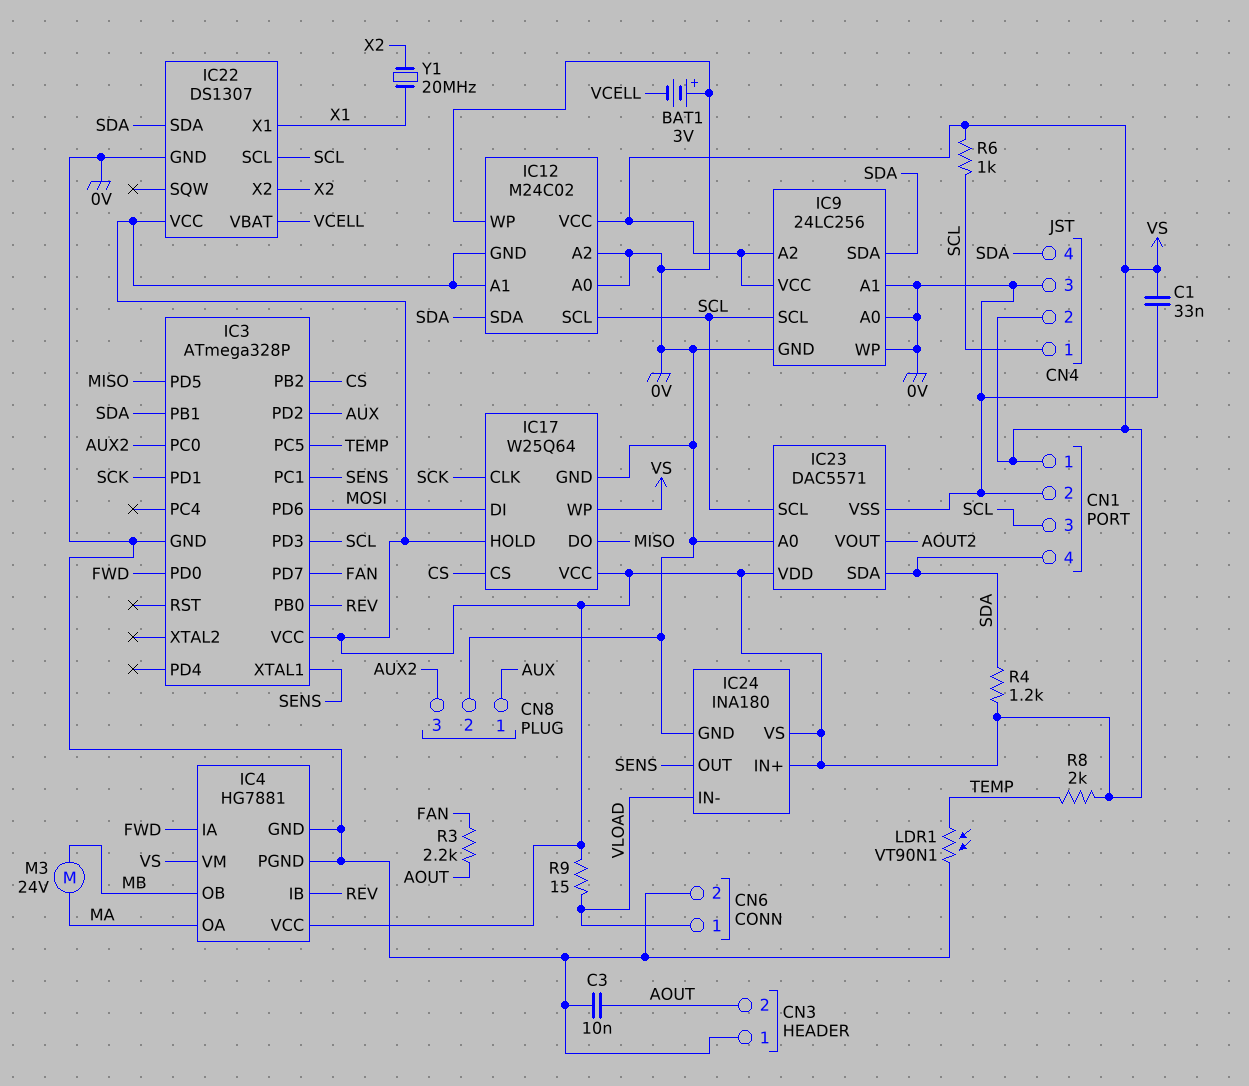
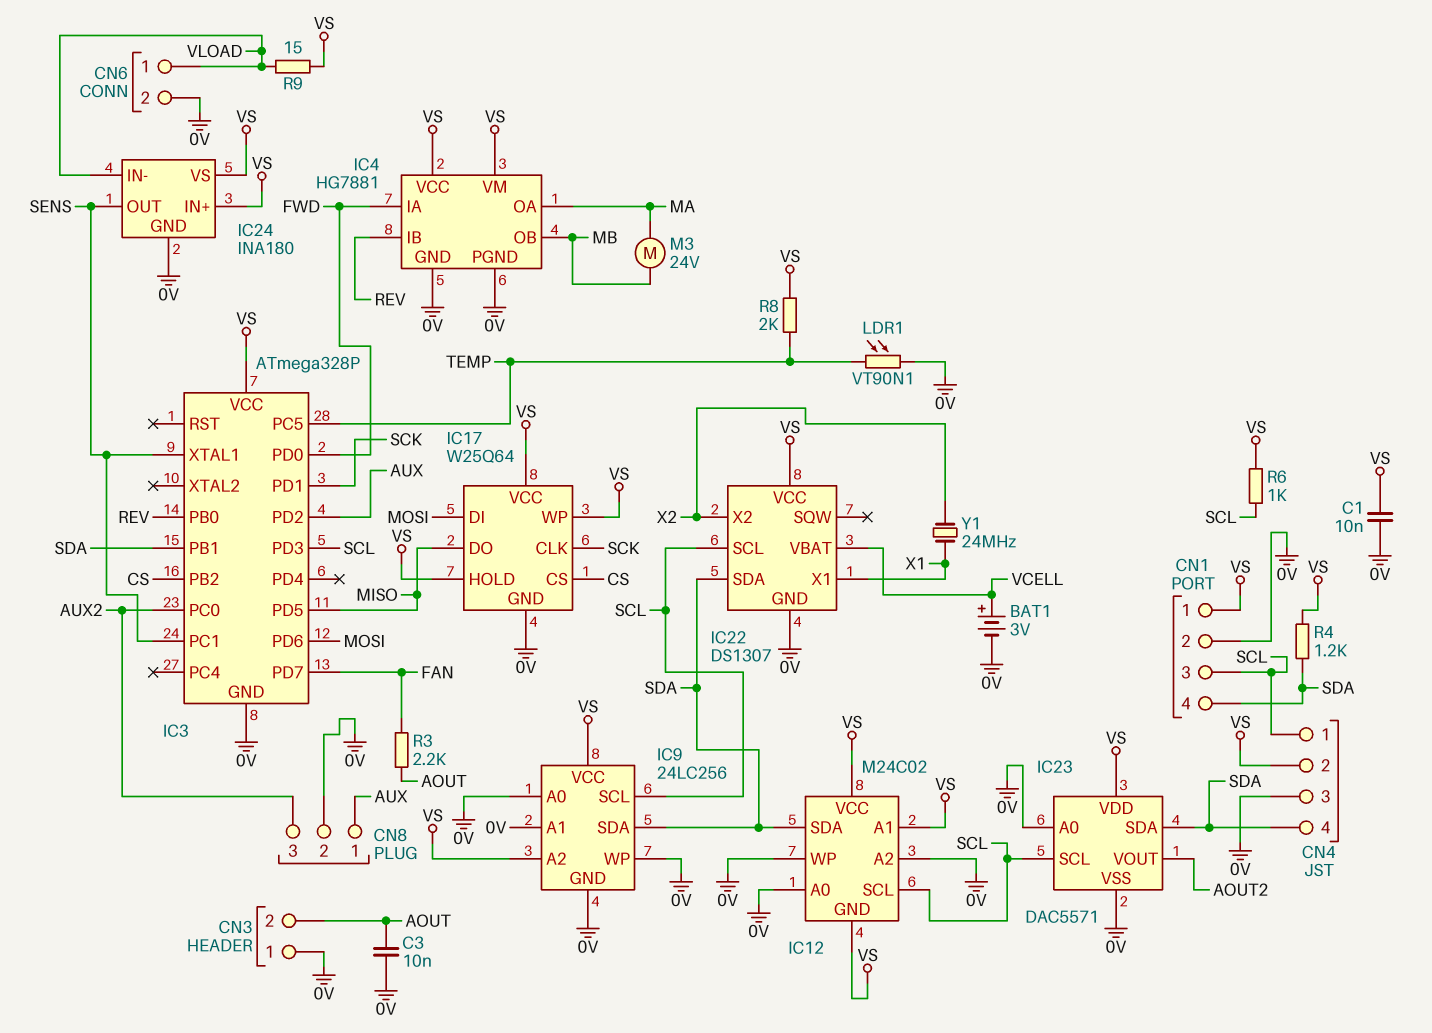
BAT1: 3V (plus 0V, minus VCELL) -> 3V (plus VCELL, minus 0V)
C1: 33nF (0V, VS) -> 10nF (0V, VS)
Y1: 20MHz (X1, X2) -> 24MHz (X1, X2)

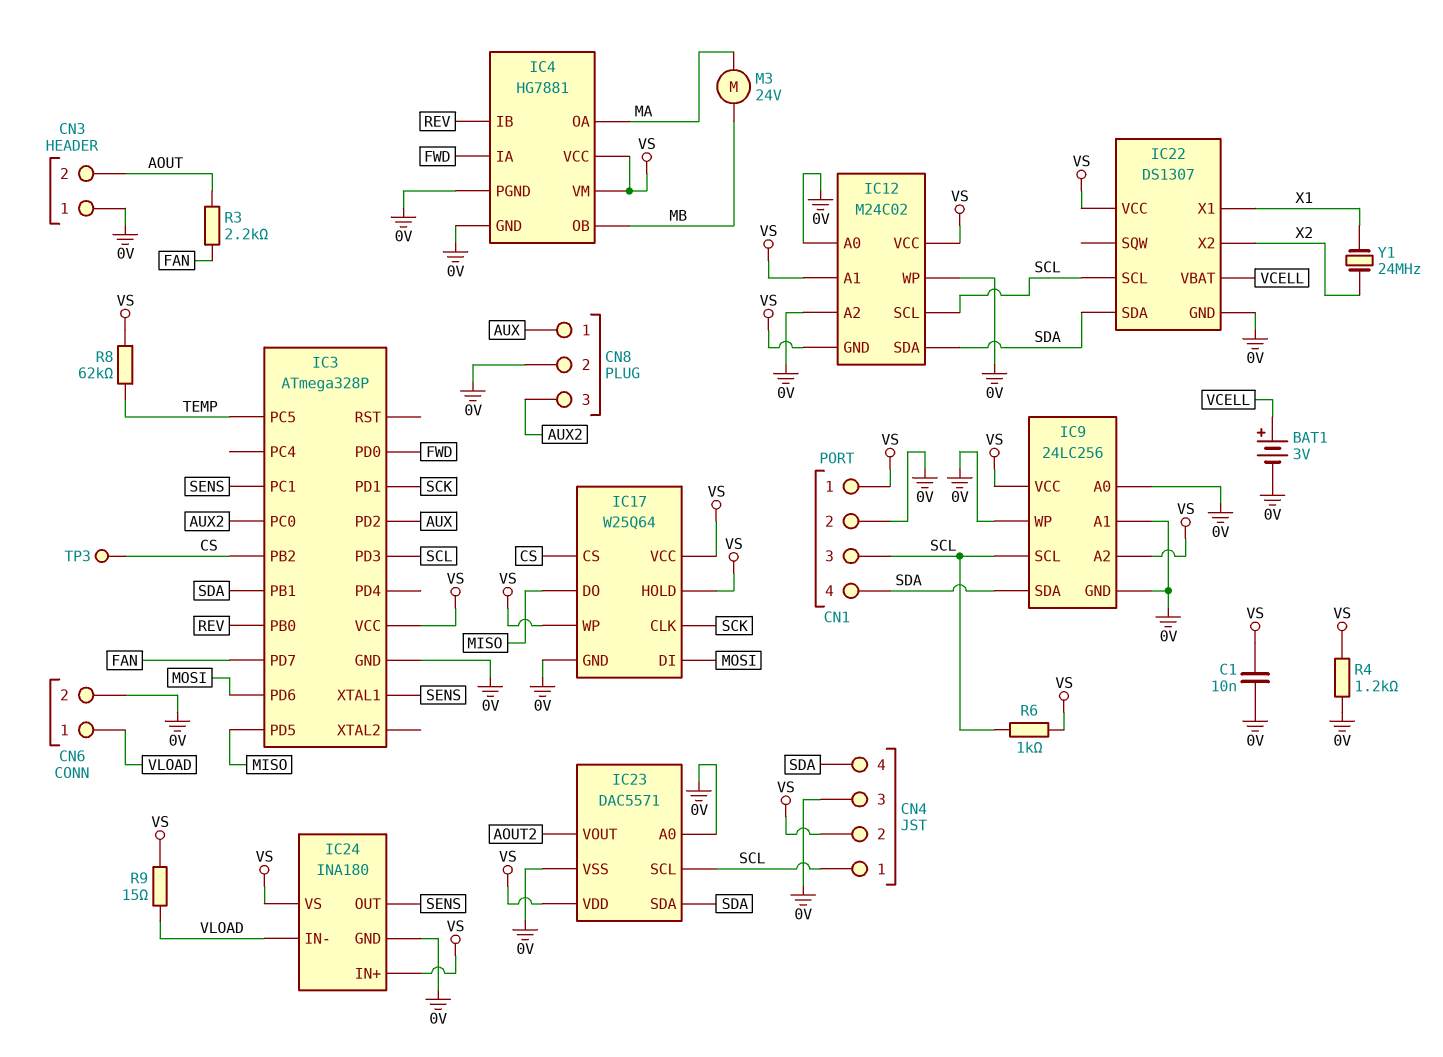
C3: 10nF (0V, AOUT) -> none
LDR1: VT90N1 (0V, TEMP) -> none
R4: 1.2k (SDA, VS) -> 1.2k (0V, VS)
R8: 2k (TEMP, VS) -> 62k (TEMP, VS)
TP3: none -> test point (CS)

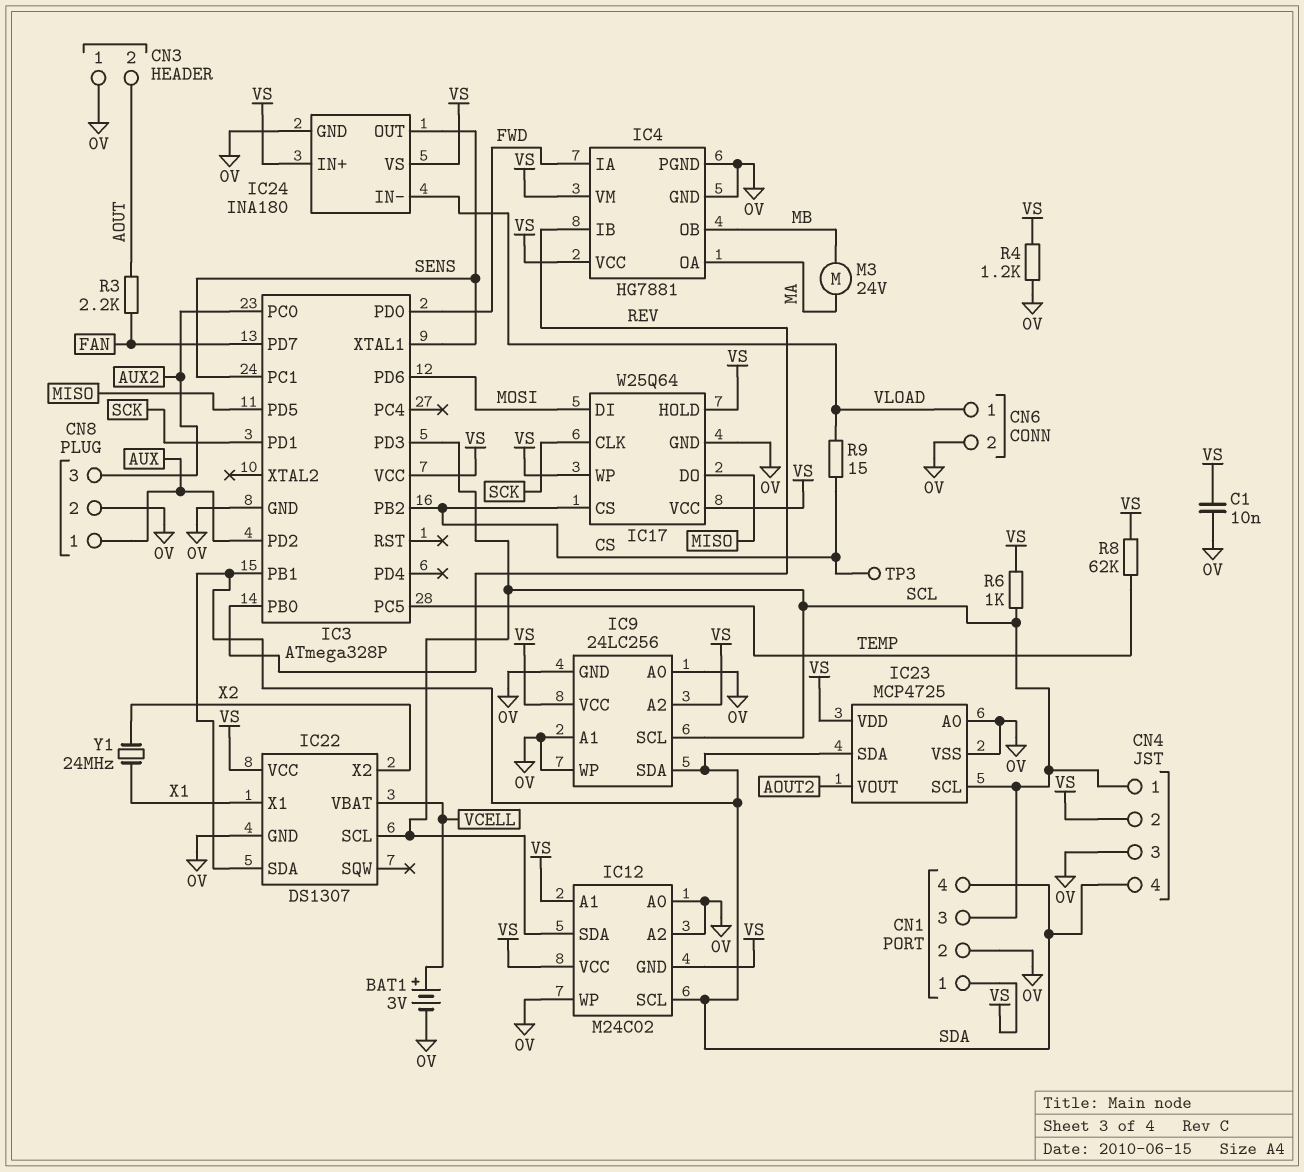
IC12 pin SCL: SCL -> SDA
IC12 pin SDA: SDA -> SCL
IC23: DAC5571 -> MCP4725
R9: 15 (VLOAD, VS) -> 15 (CS, VLOAD)

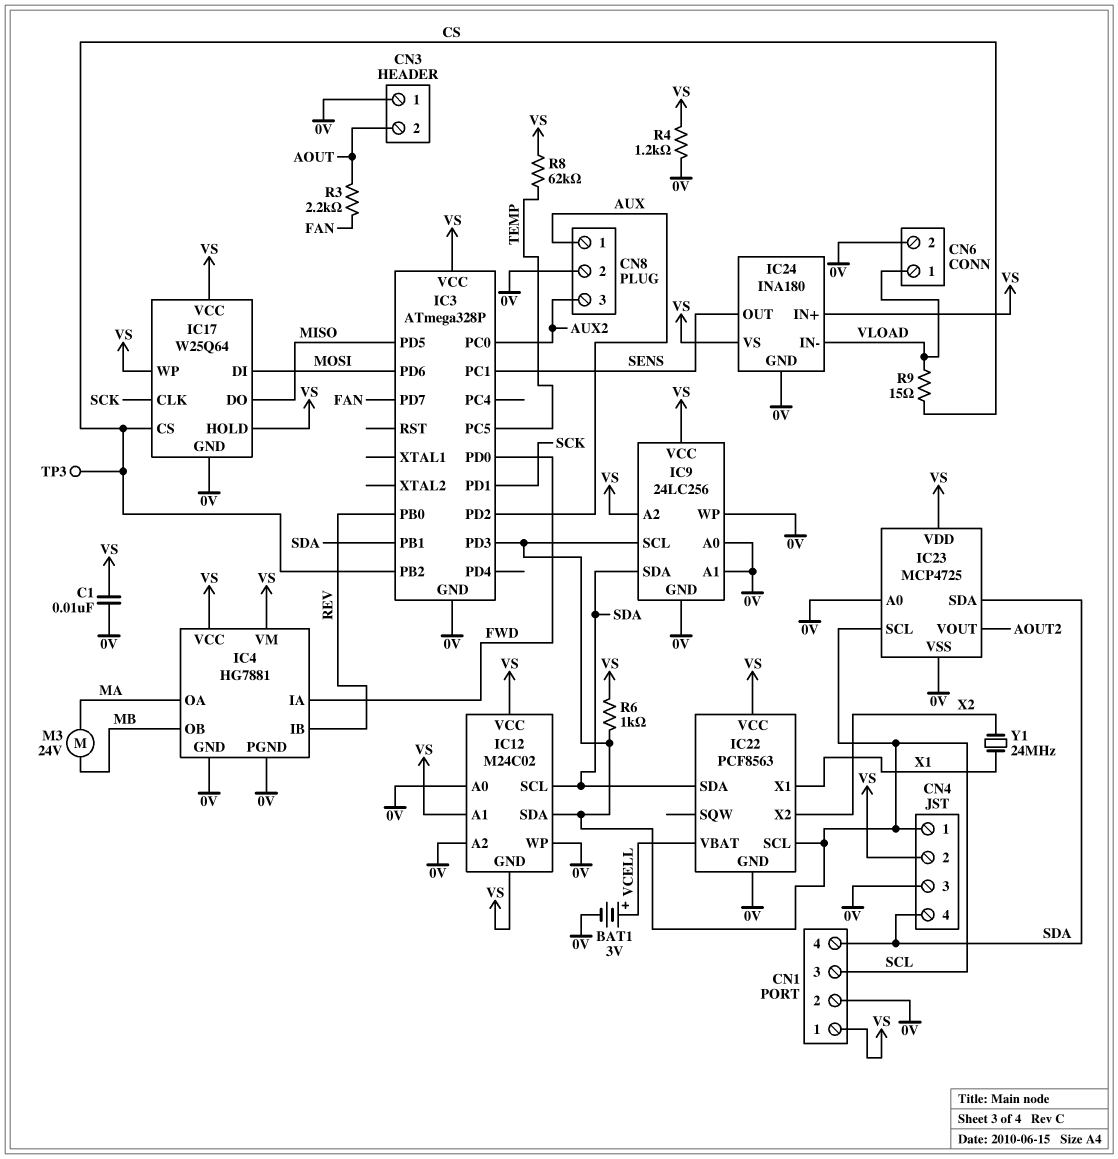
IC3 pin XTAL1: SENS -> none
IC22: DS1307 -> PCF8563

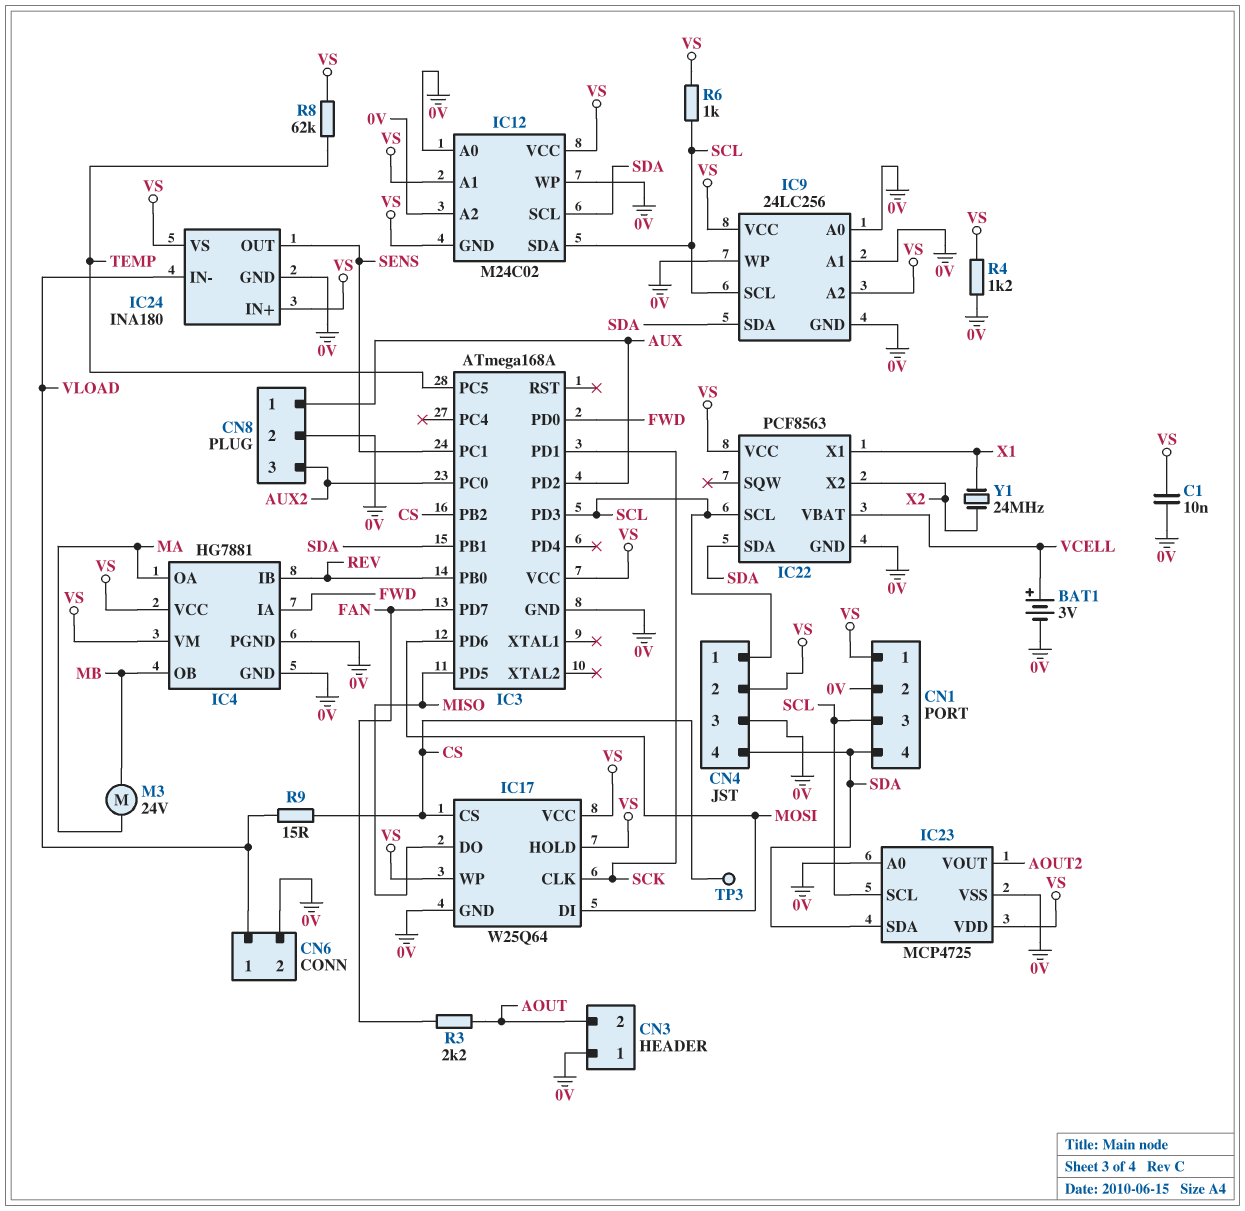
IC3: ATmega328P -> ATmega168A

